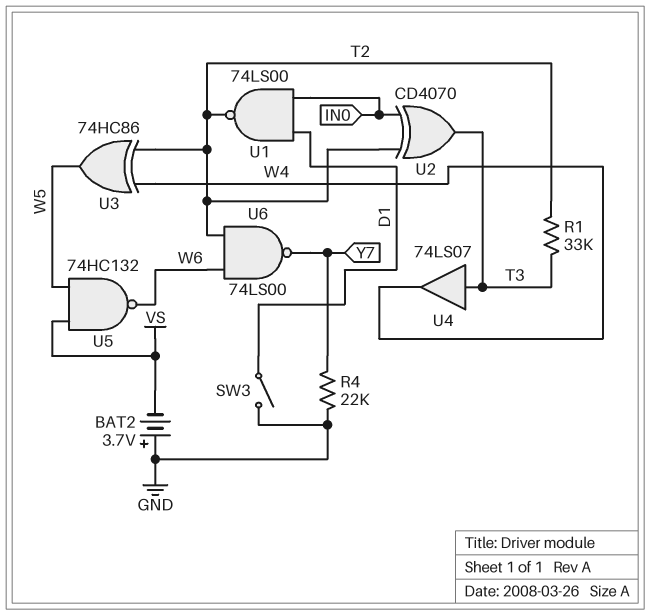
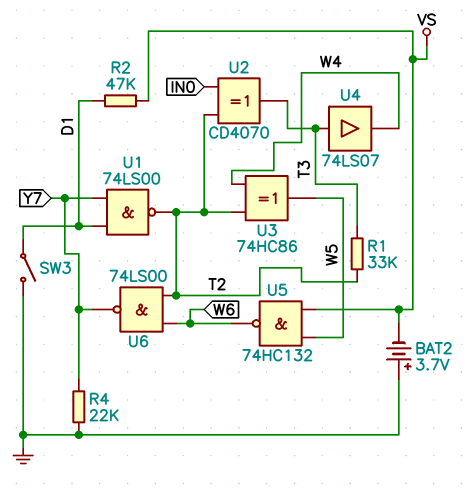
R2: none -> 47k (D1, VS)
U1: NAND 74LS00 (in D1, in IN0, out T2) -> NAND 74LS00 (in D1, in Y7, out T2)

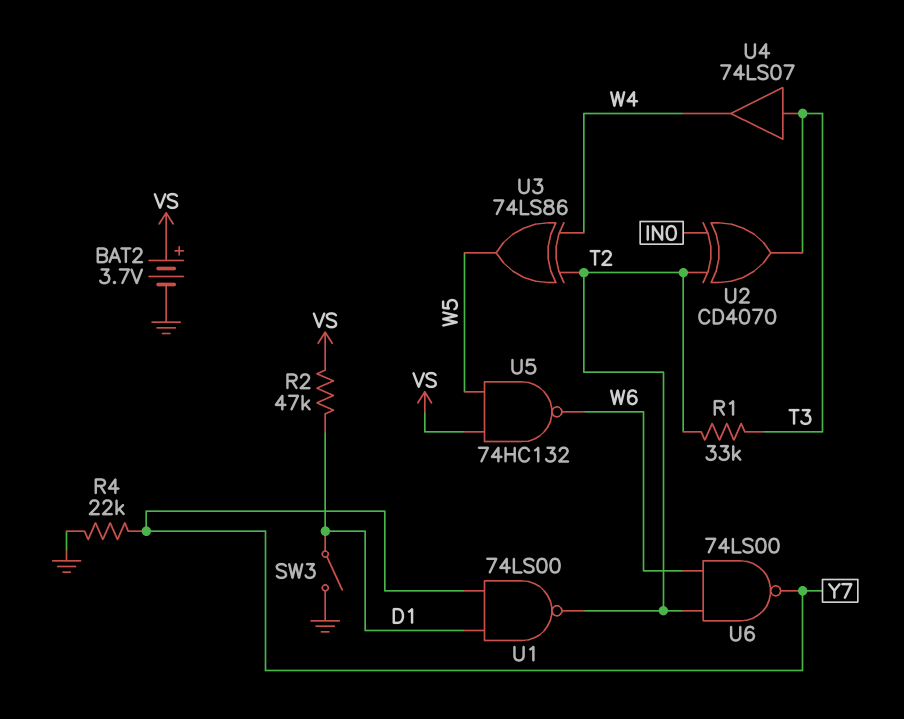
BAT2: 3.7V (plus GND, minus VS) -> 3.7V (plus VS, minus GND)
U3: XOR 74HC86 (in T2, in W4, out W5) -> XOR 74LS86 (in T2, in W4, out W5)

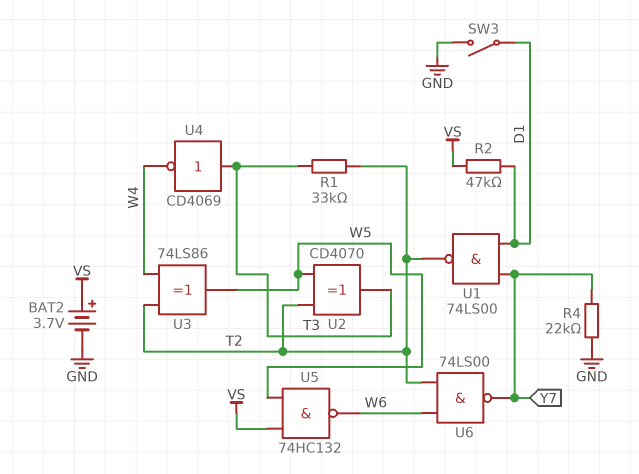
U2: XOR CD4070 (in IN0, in T2, out T3) -> XOR CD4070 (in T2, in W5, out T3)
U4: buffer 74LS07 (in T3, out W4) -> NOT CD4069 (in T3, out W4)

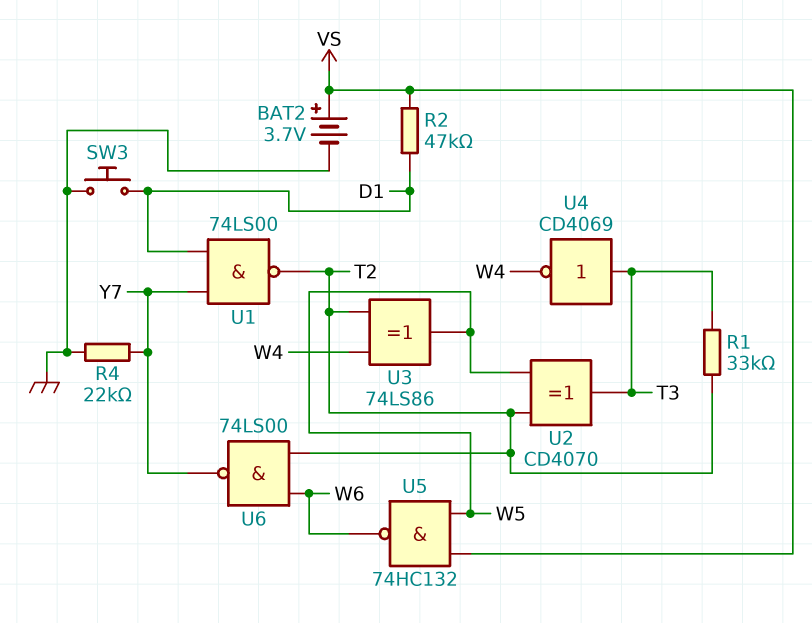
SW3: switch (D1, GND) -> button (D1, GND)

